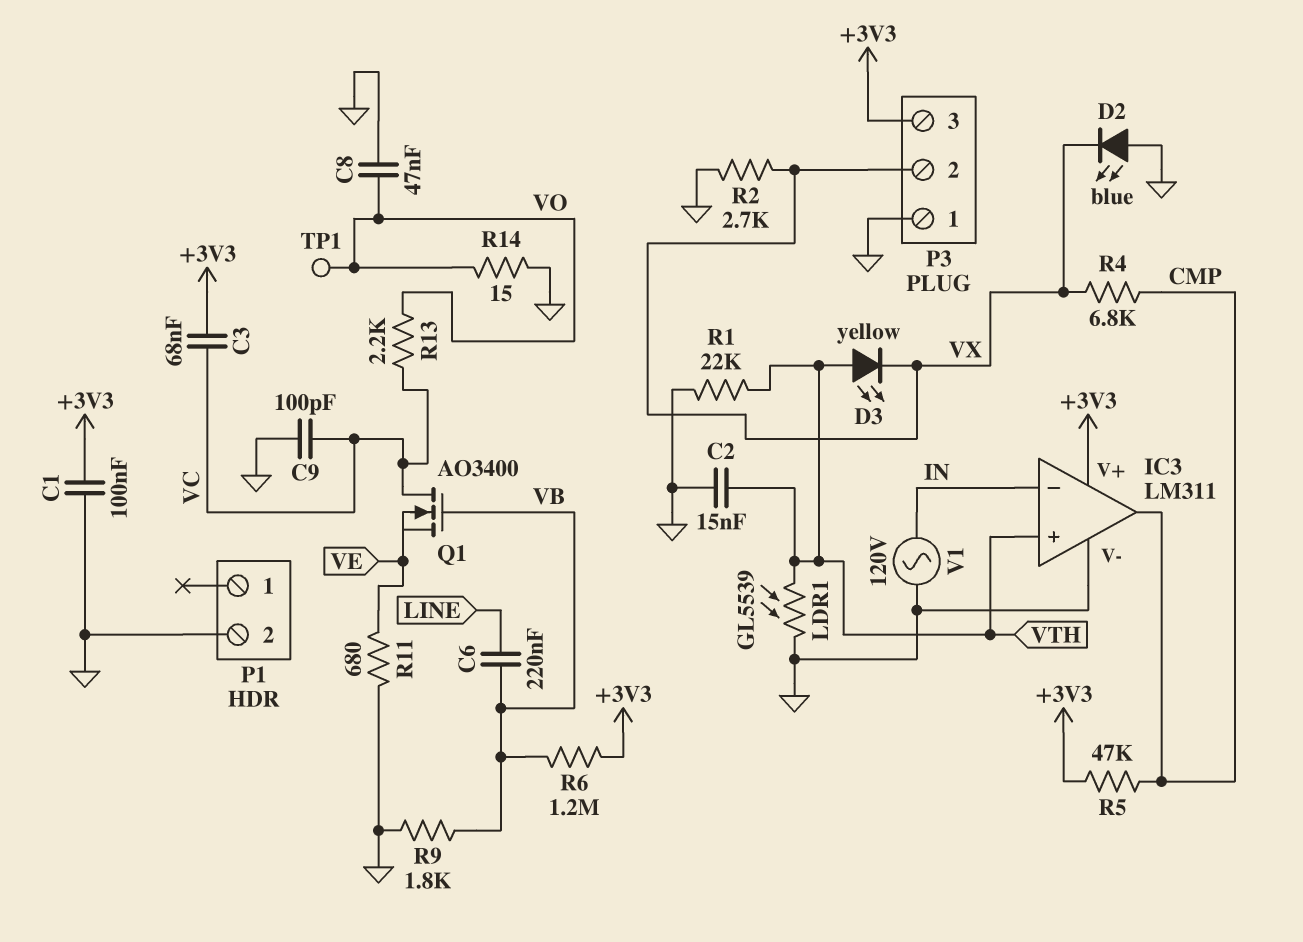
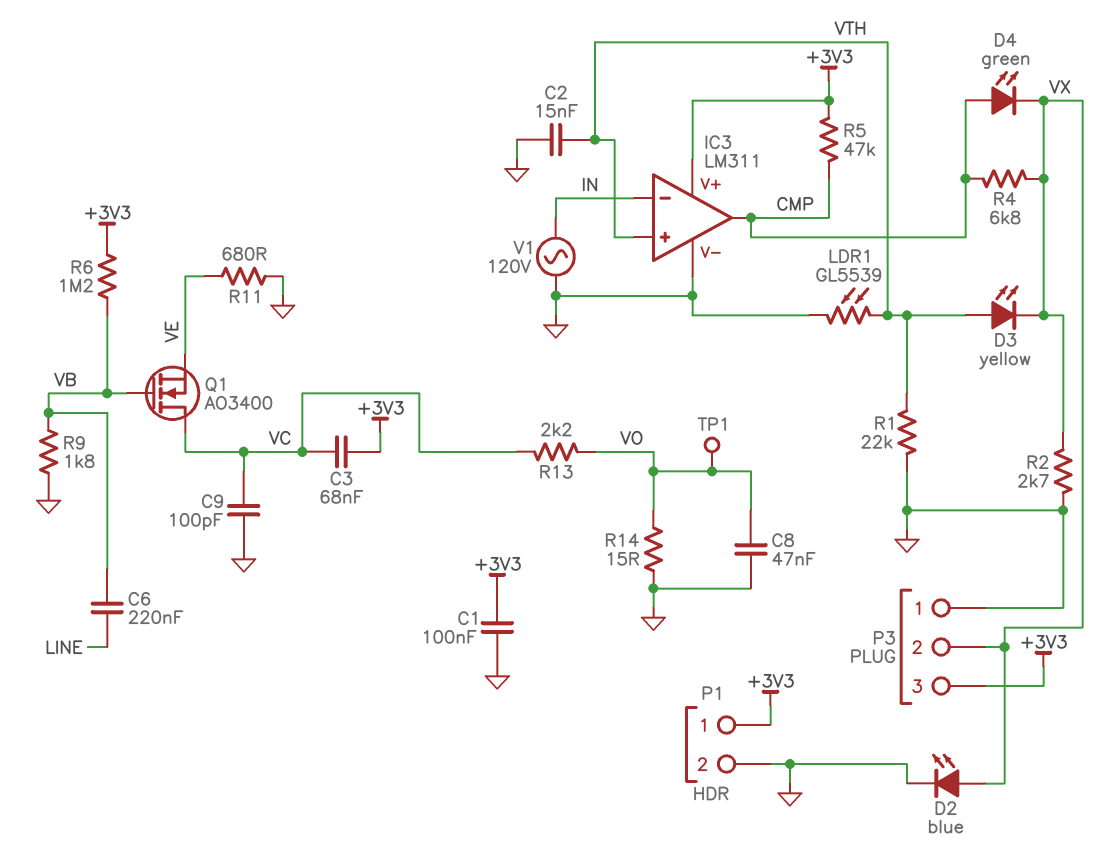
D2: LED blue (A GND, K VX) -> LED blue (A VX, K GND)
D4: none -> LED green (A CMP, K VX)
P1 pin 1: none -> +3V3

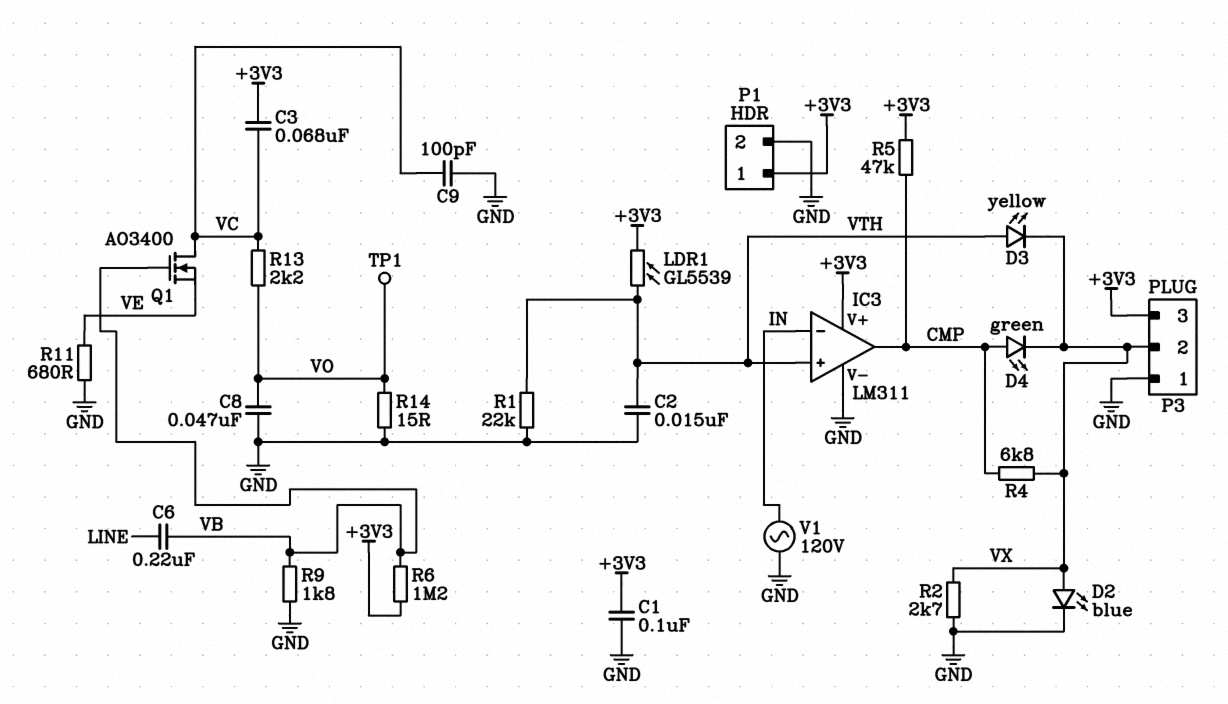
LDR1: GL5539 (GND, VTH) -> GL5539 (+3V3, VTH)

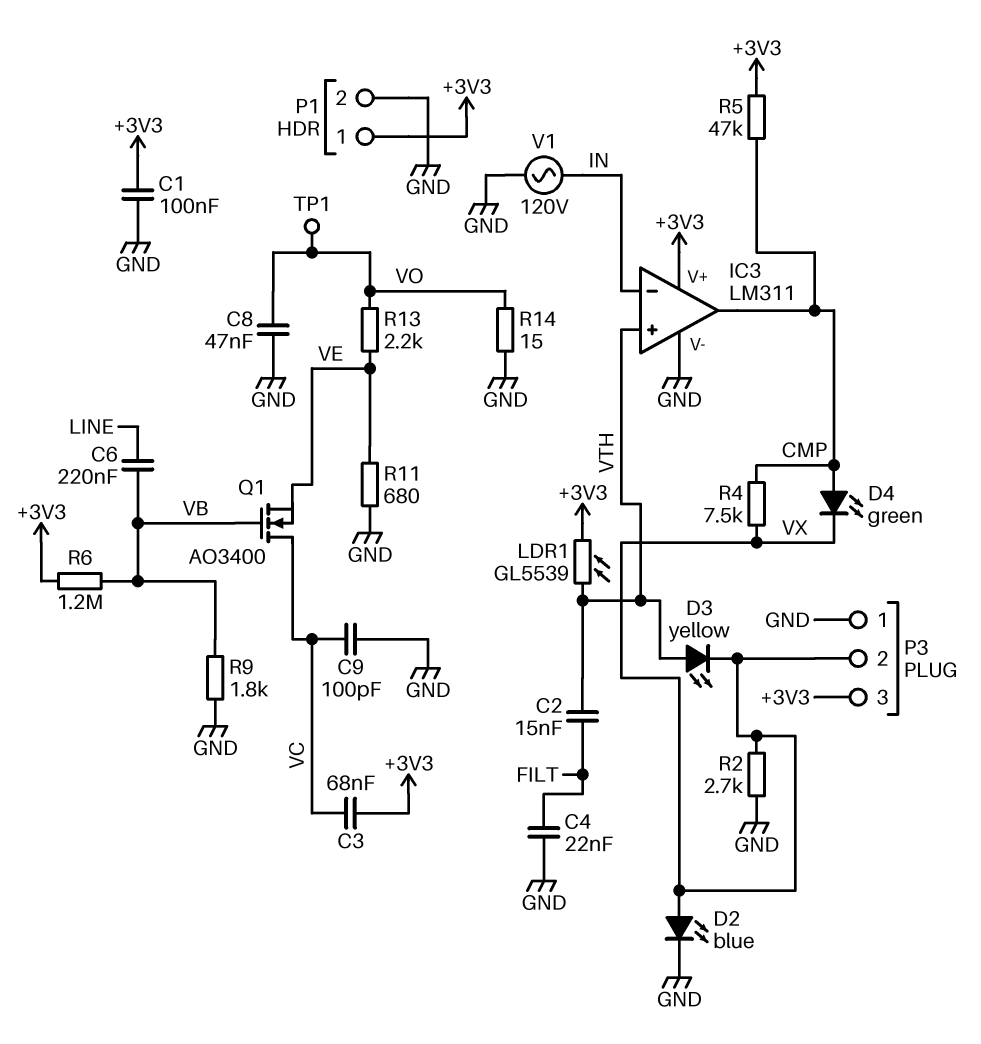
C2: 15nF (GND, VTH) -> 15nF (FILT, VTH)
C4: none -> 22nF (FILT, GND)
R1: 22k (GND, VTH) -> none
R4: 6.8k (CMP, VX) -> 7.5k (CMP, VX)
R13: 2.2k (VC, VO) -> 2.2k (VE, VO)

